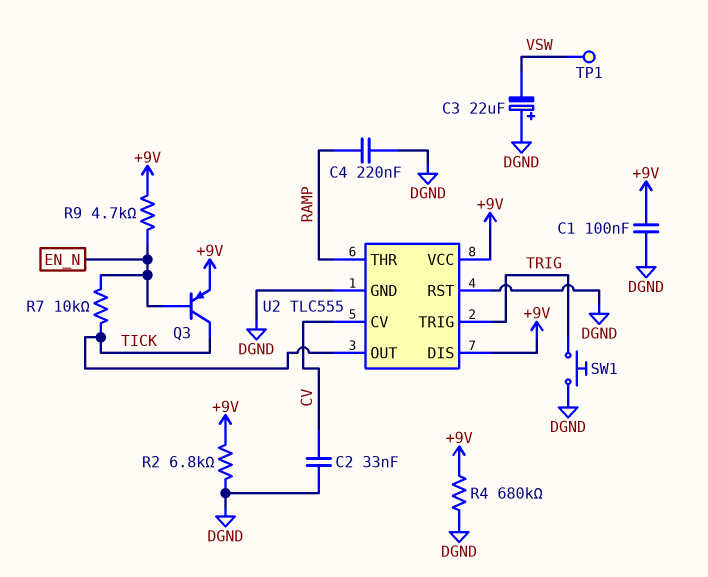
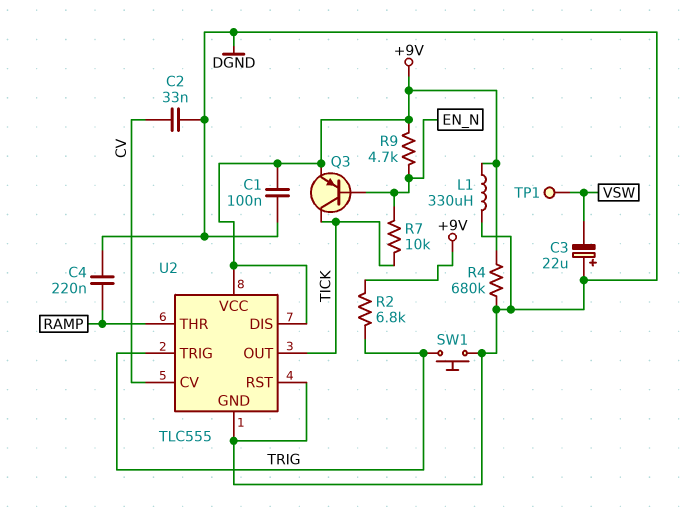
L1: none -> 330uH (+9V, DGND)
R2: 6.8k (+9V, DGND) -> 6.8k (+9V, TRIG)

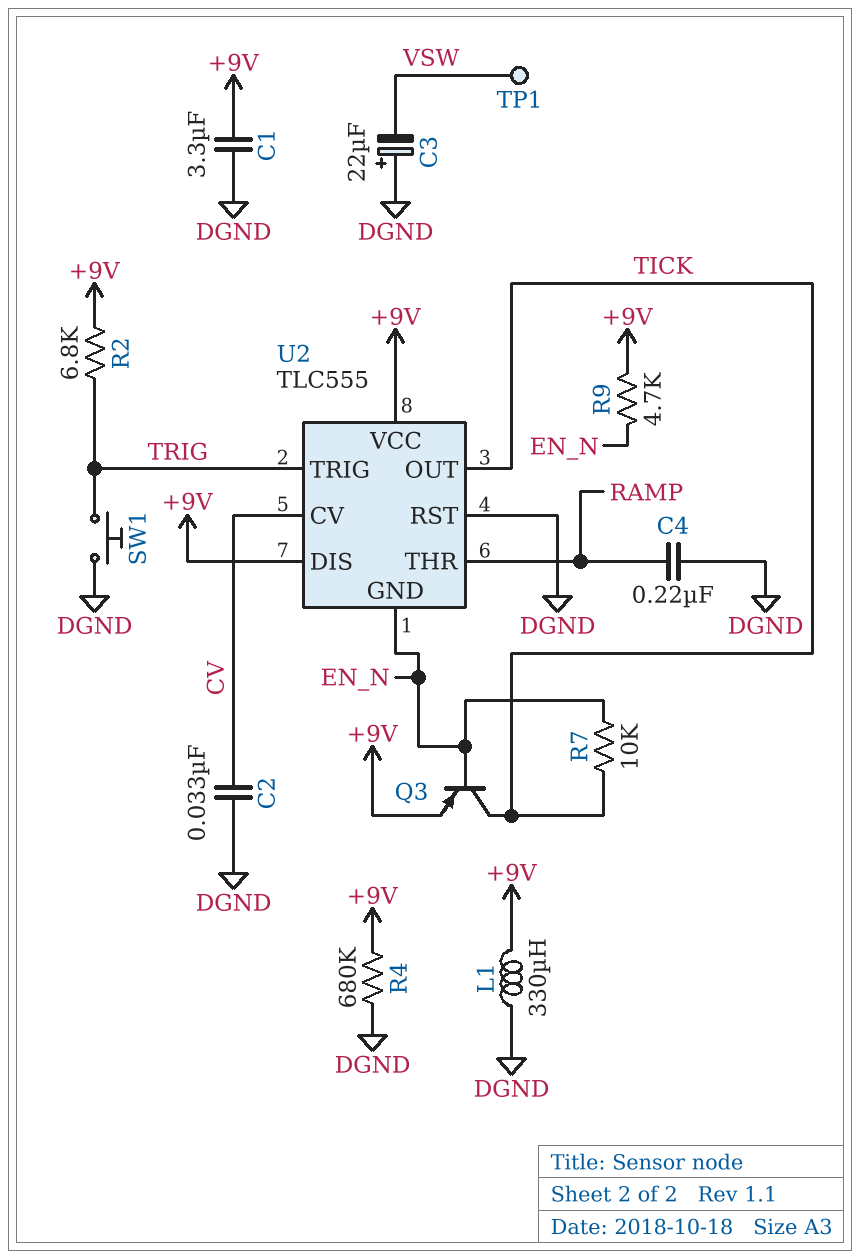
C1: 100nF (+9V, DGND) -> 3.3uF (+9V, DGND)
U2 pin GND: DGND -> EN_N

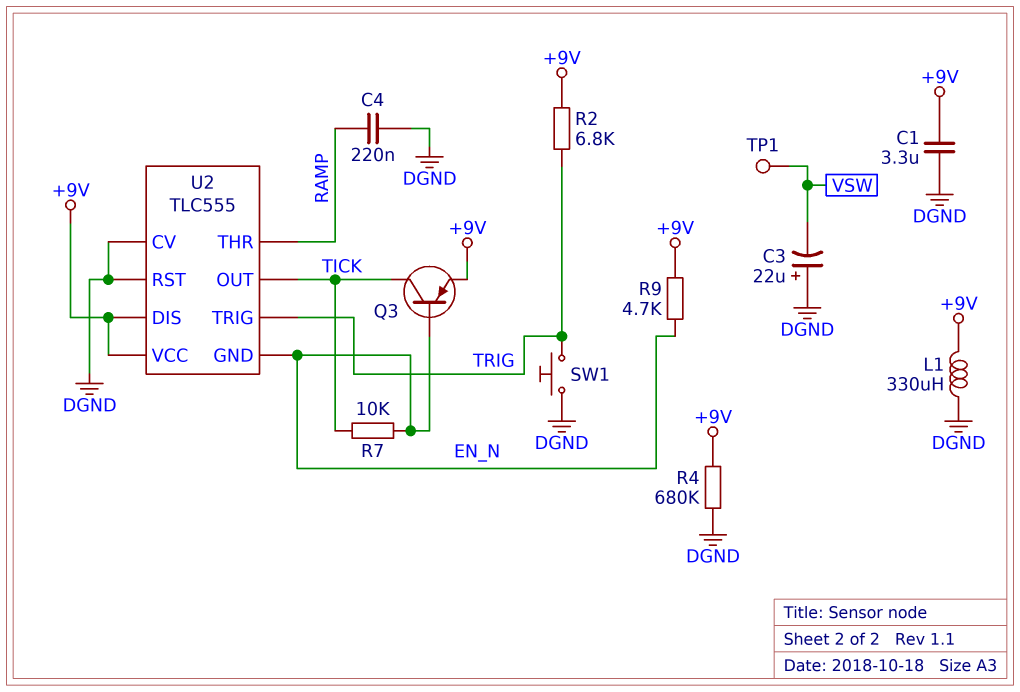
C2: 33nF (CV, DGND) -> none
U2 pin CV: CV -> DGND

